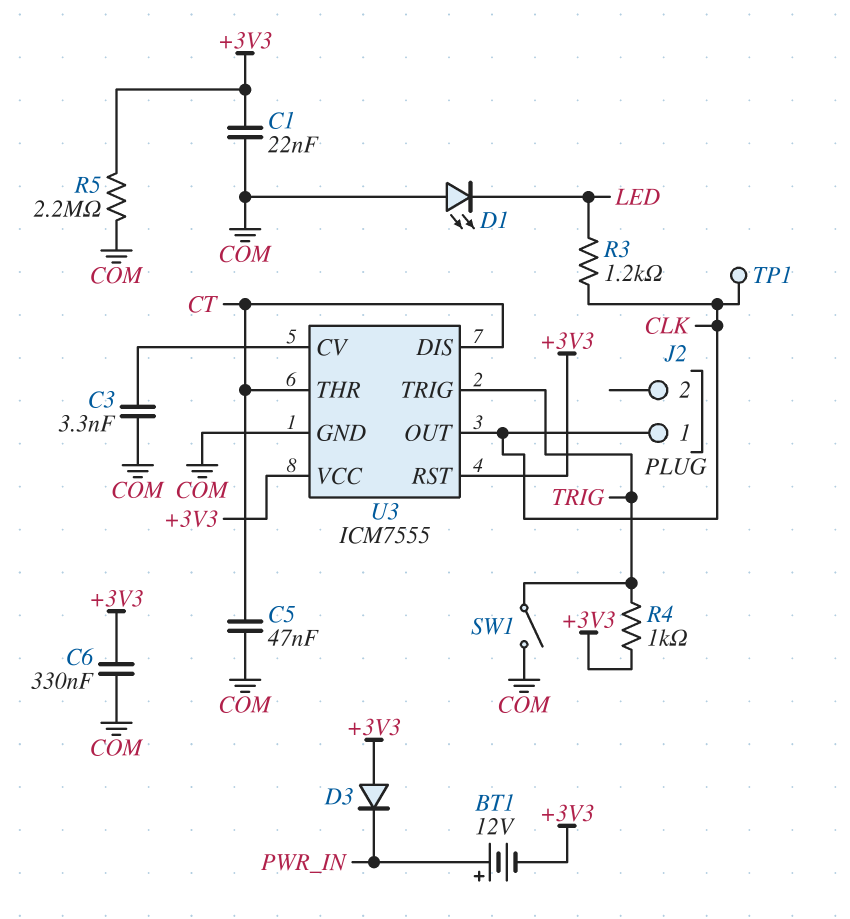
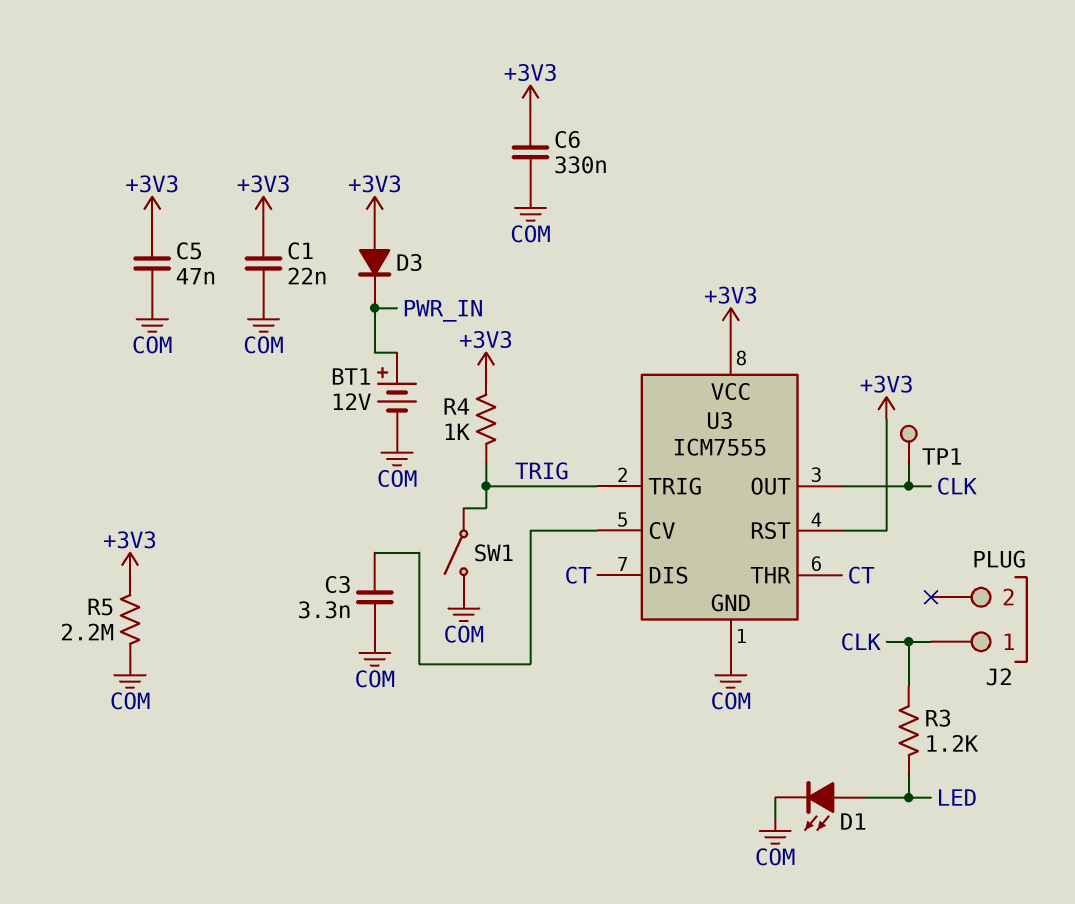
BT1: 12V (plus PWR_IN, minus +3V3) -> 12V (plus PWR_IN, minus COM)
C5: 47nF (COM, CT) -> 47nF (+3V3, COM)
D1: LED (A COM, K LED) -> LED (A LED, K COM)

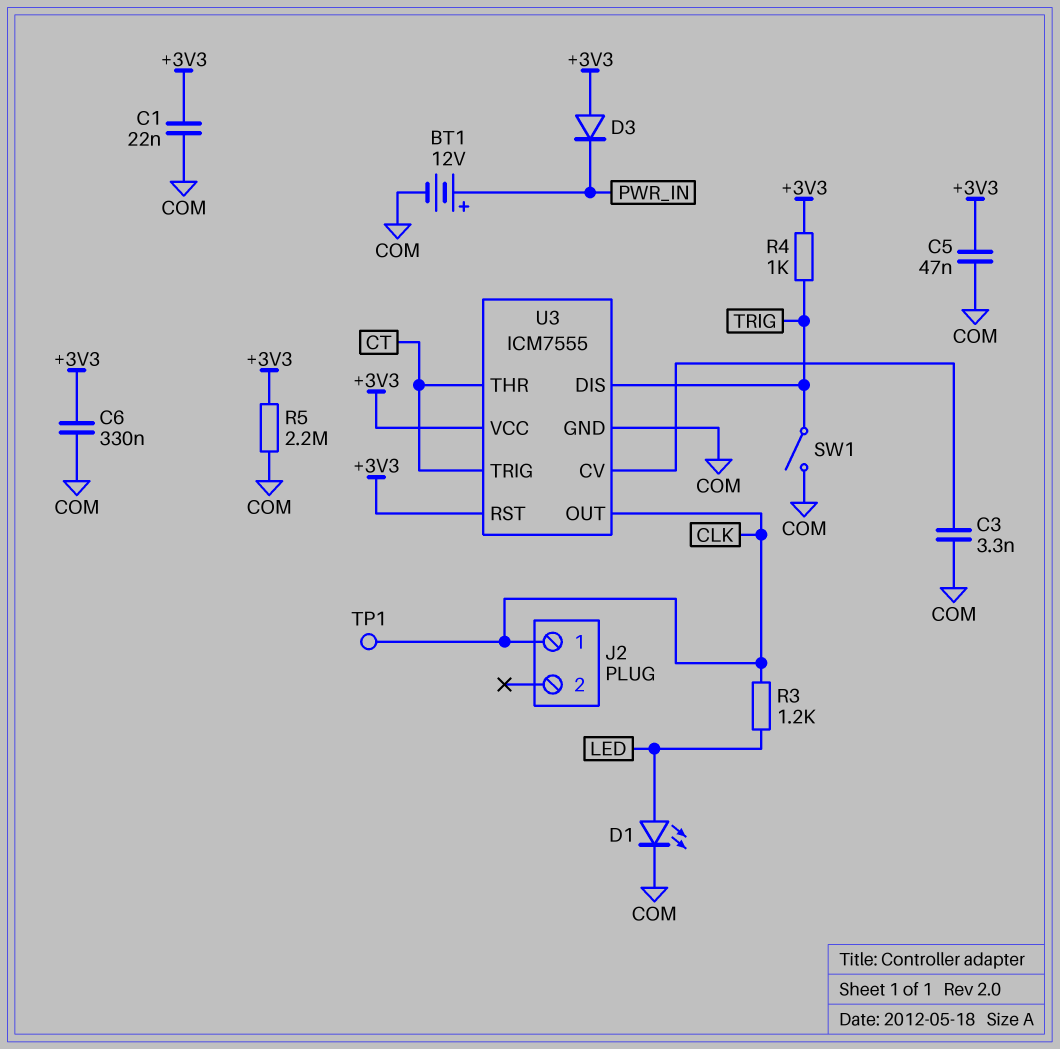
U3 pin DIS: CT -> TRIG
U3 pin TRIG: TRIG -> CT

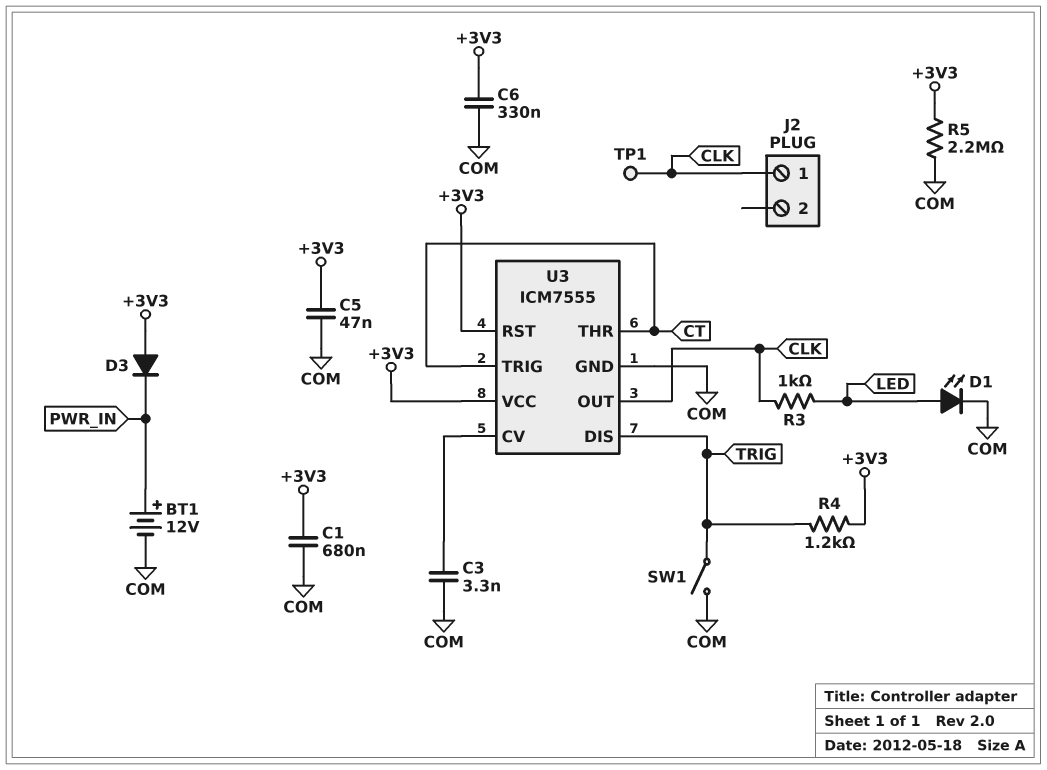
C1: 22nF (+3V3, COM) -> 680nF (+3V3, COM)
R3: 1.2k (CLK, LED) -> 1k (CLK, LED)
R4: 1k (+3V3, TRIG) -> 1.2k (+3V3, TRIG)

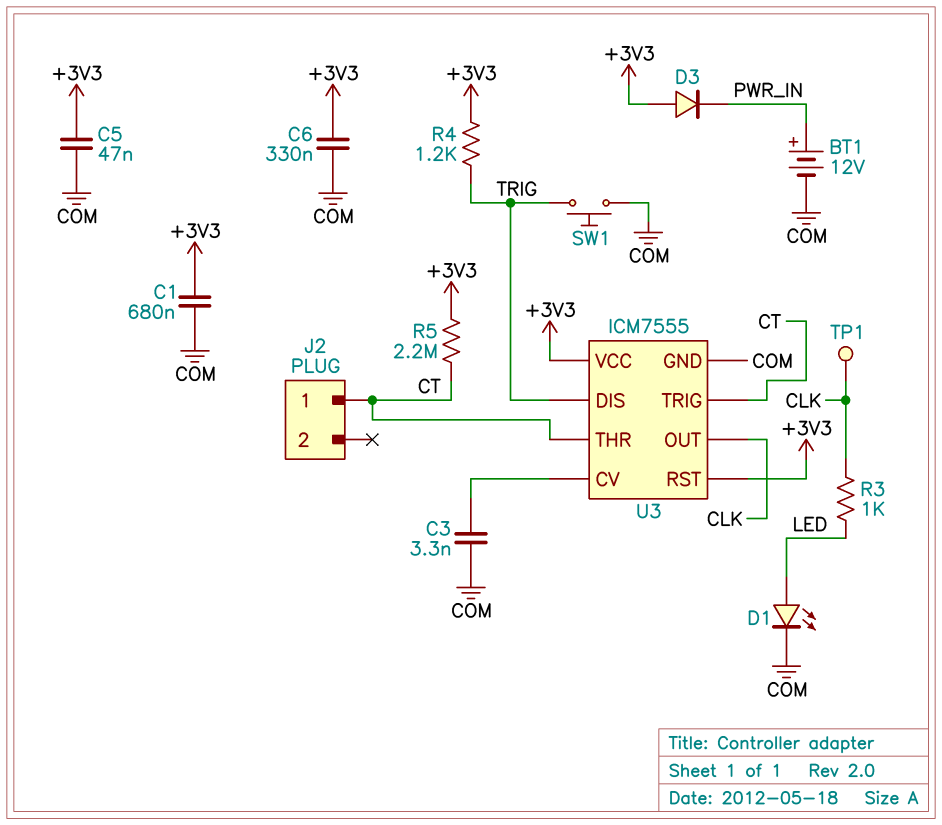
J2 pin 1: CLK -> CT
R5: 2.2M (+3V3, COM) -> 2.2M (+3V3, CT)
SW1: switch (COM, TRIG) -> button (COM, TRIG)

